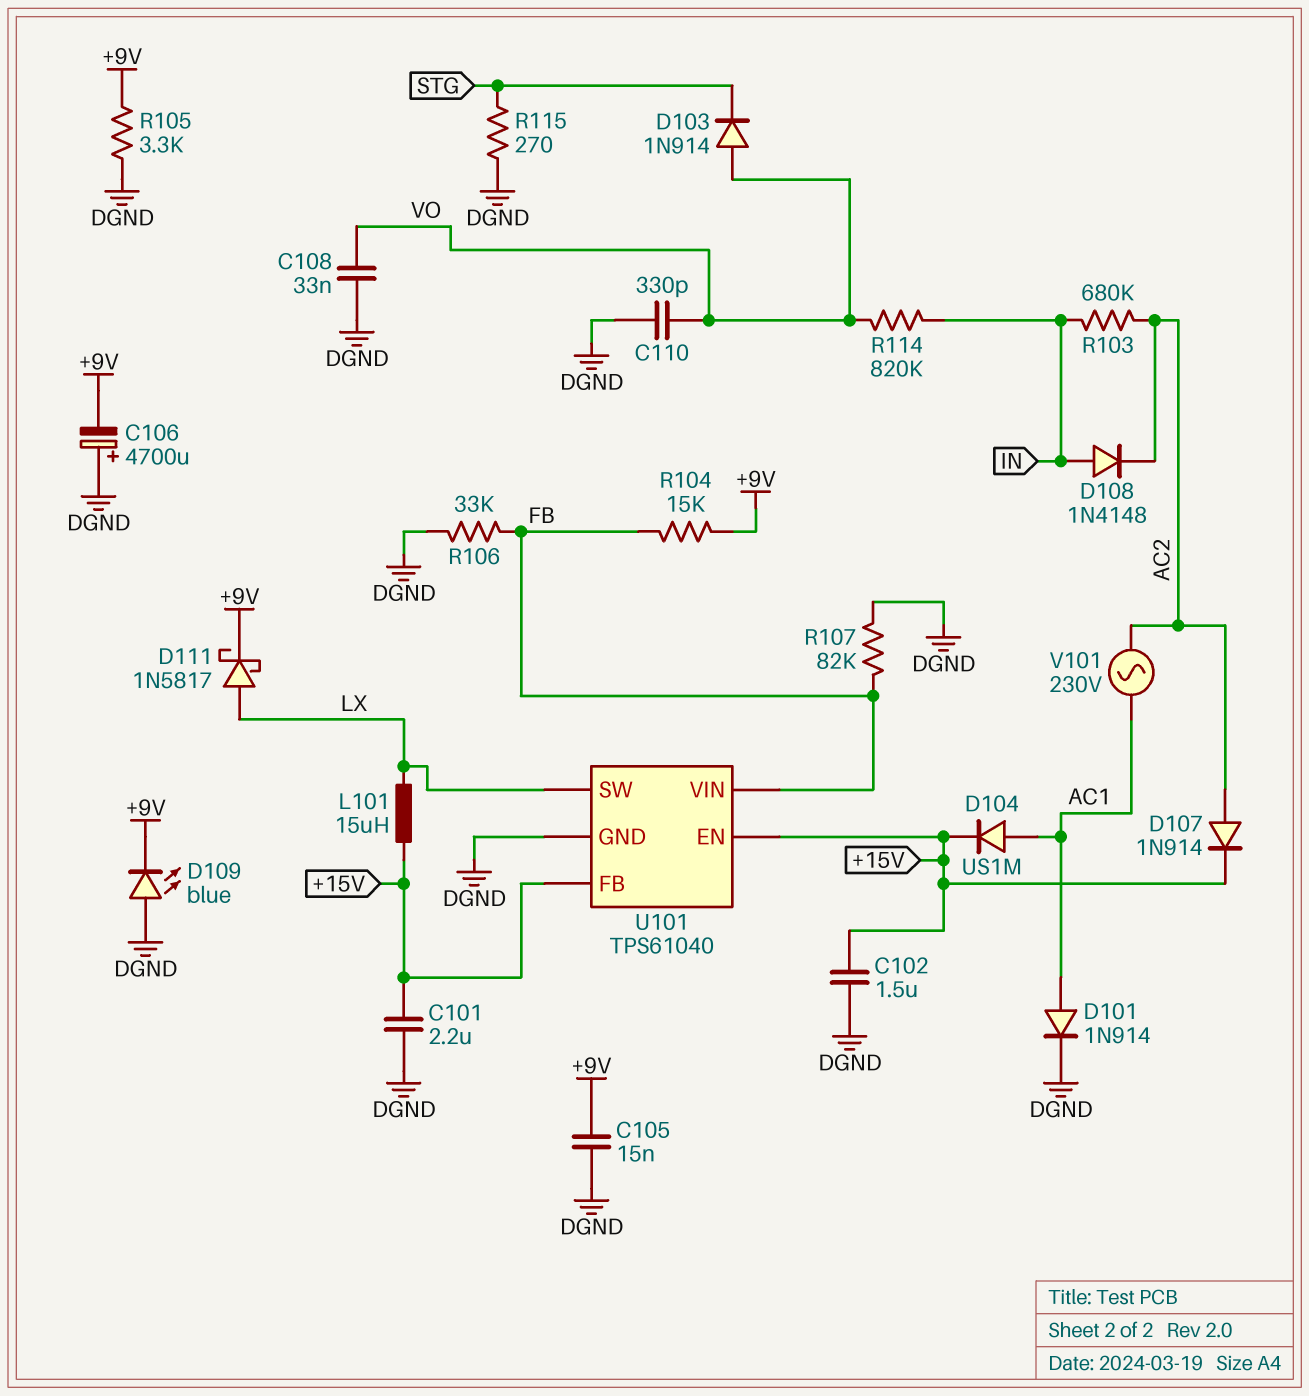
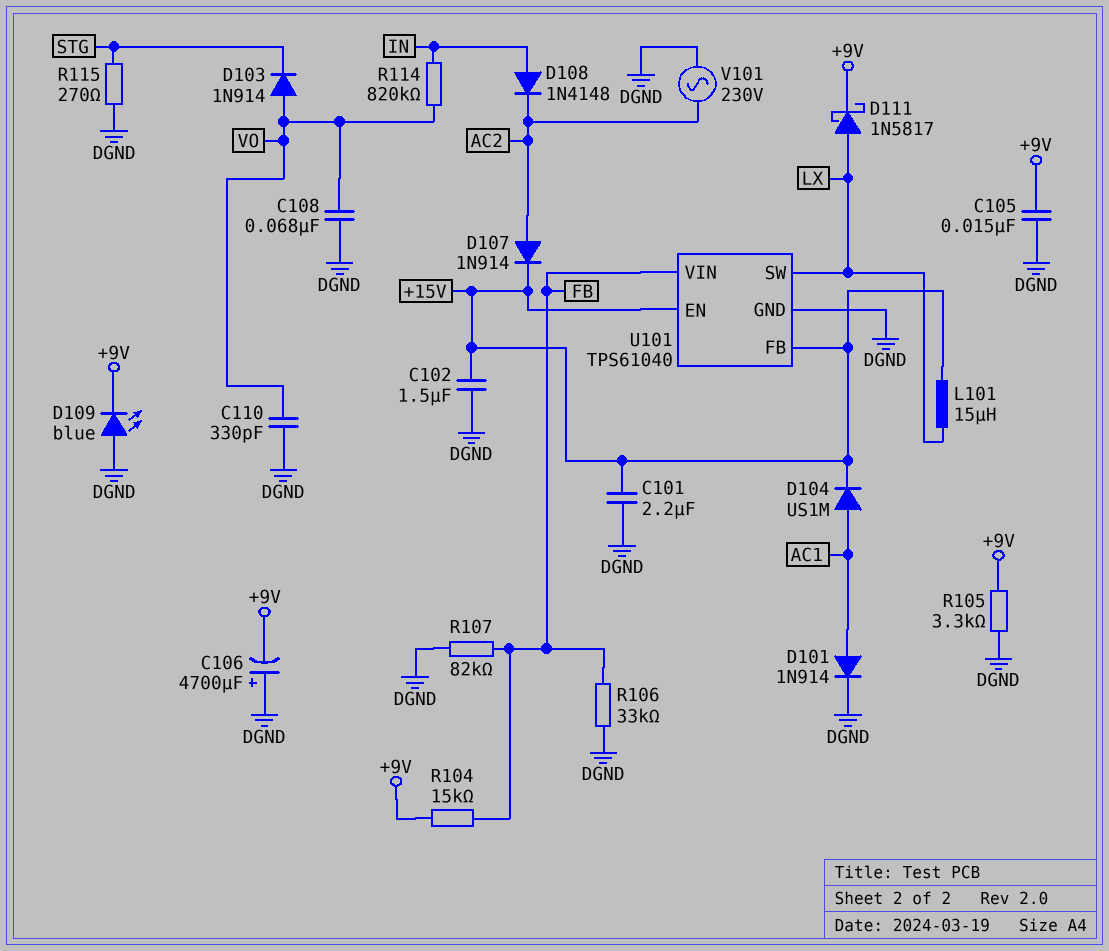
C108: 33nF (DGND, VO) -> 68nF (DGND, VO)
R103: 680k (AC2, IN) -> none
V101: AC 230V (AC1, AC2) -> AC 230V (AC2, DGND)

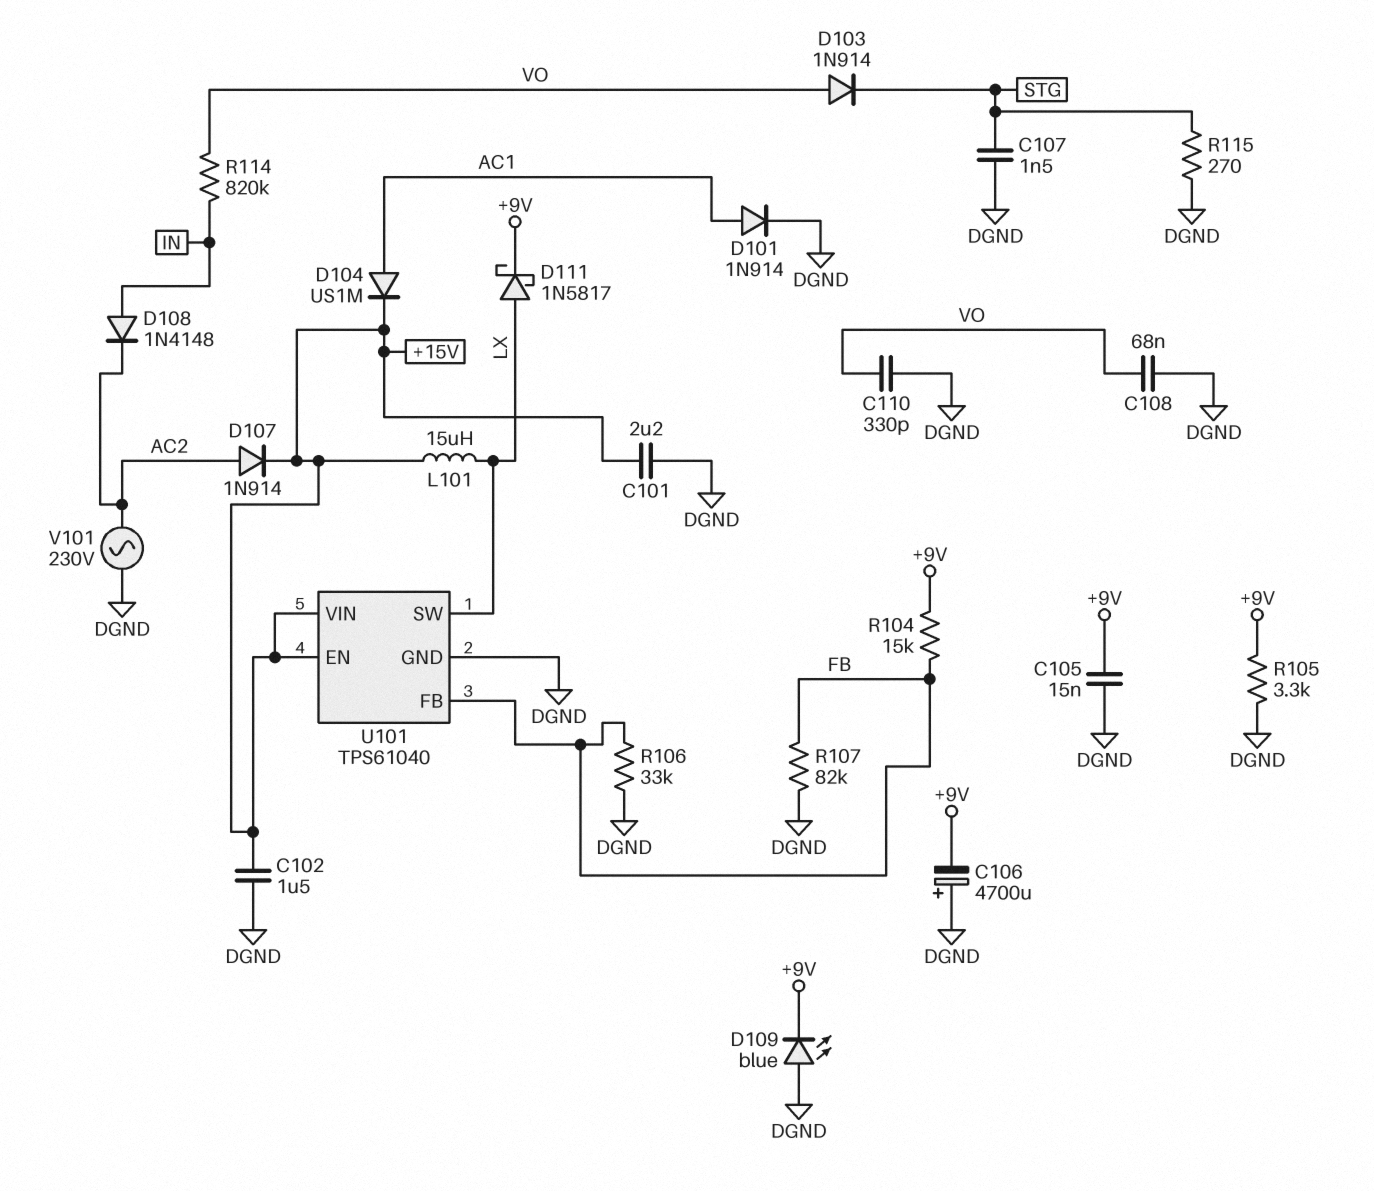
C107: none -> 1.5nF (DGND, STG)
U101 pin FB: +15V -> FB
U101 pin VIN: FB -> +15V

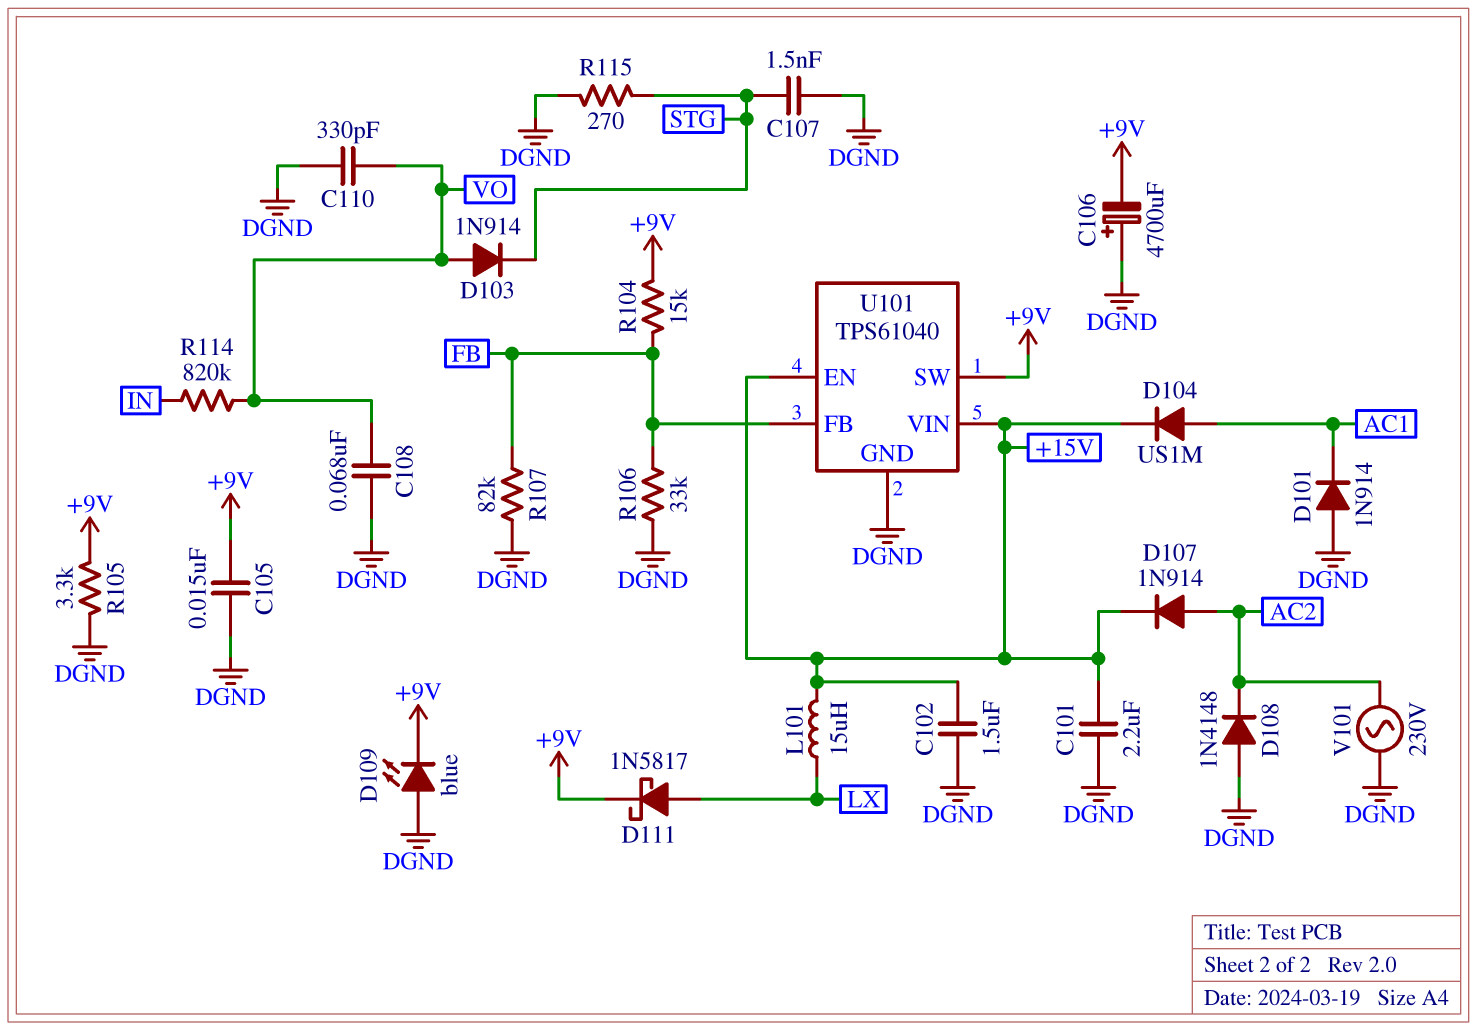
D101: diode 1N914 (A AC1, K DGND) -> diode 1N914 (A DGND, K AC1)
D108: diode 1N4148 (A IN, K AC2) -> diode 1N4148 (A DGND, K AC2)
U101 pin SW: LX -> +9V

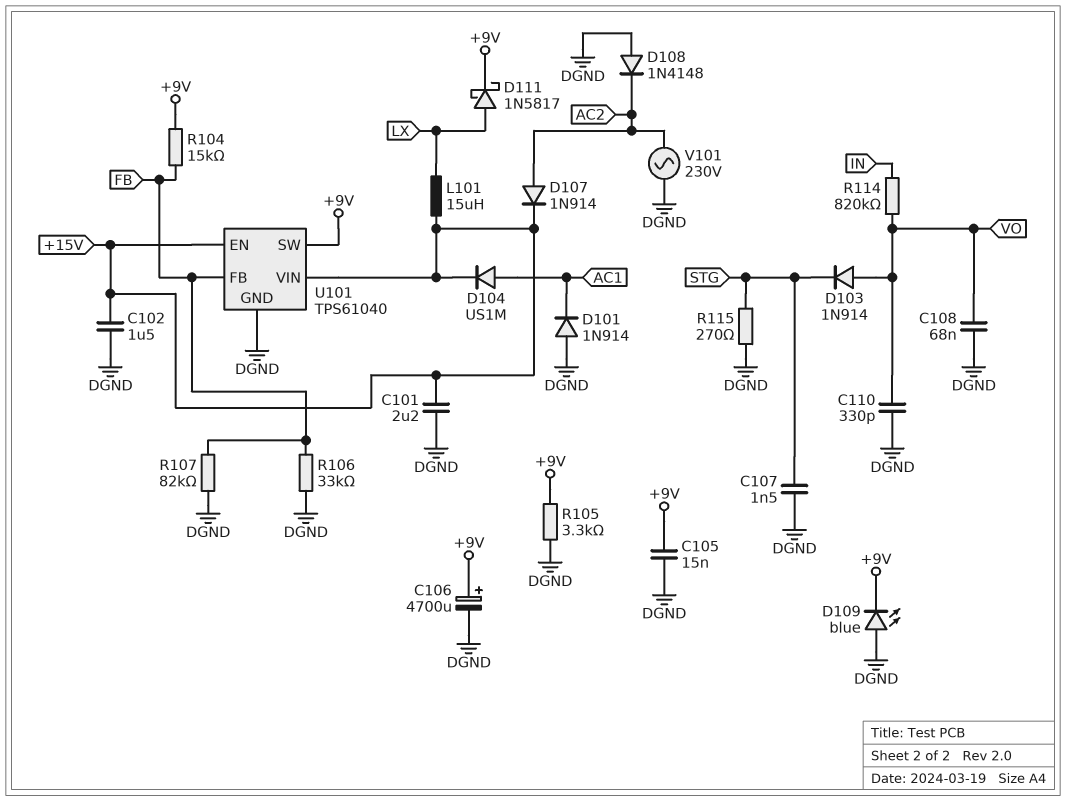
C106: 4700uF (plus DGND, minus +9V) -> 4700uF (plus +9V, minus DGND)

